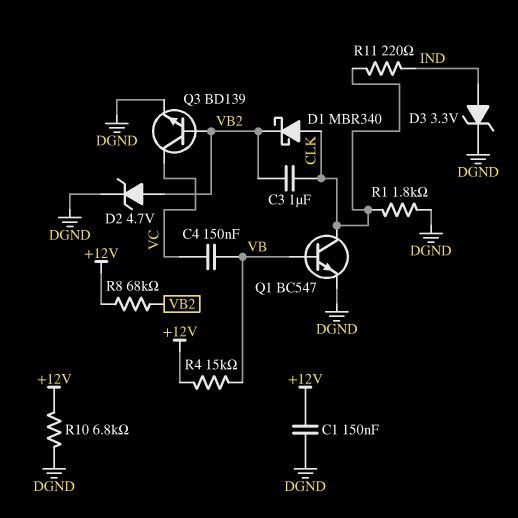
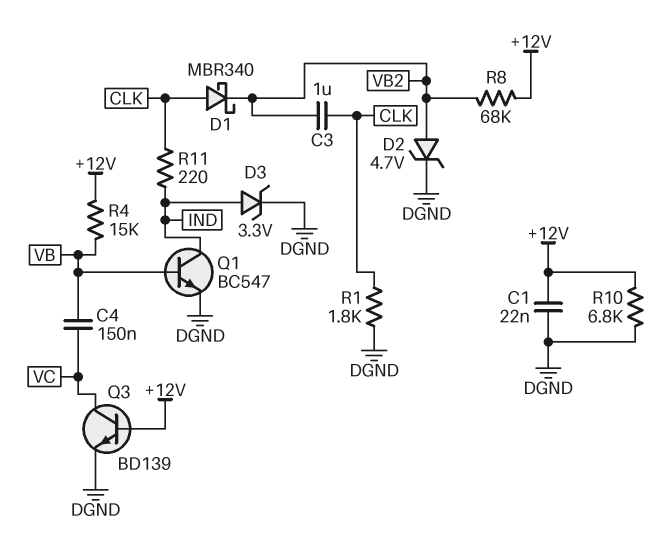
C1: 150nF (+12V, DGND) -> 22nF (+12V, DGND)
Q1: NPN BC547 (B VB, C CLK, E DGND) -> NPN BC547 (B VB, C IND, E DGND)
Q3: NPN BD139 (B VB2, C VC, E DGND) -> NPN BD139 (B +12V, C VC, E DGND)

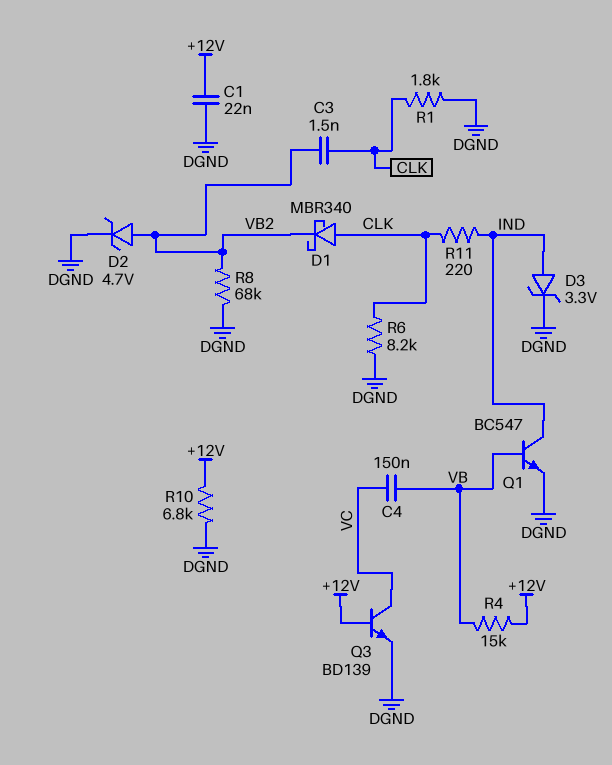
C3: 1uF (CLK, VB2) -> 1.5nF (CLK, VB2)
R6: none -> 8.2k (CLK, DGND)
R8: 68k (+12V, VB2) -> 68k (DGND, VB2)

